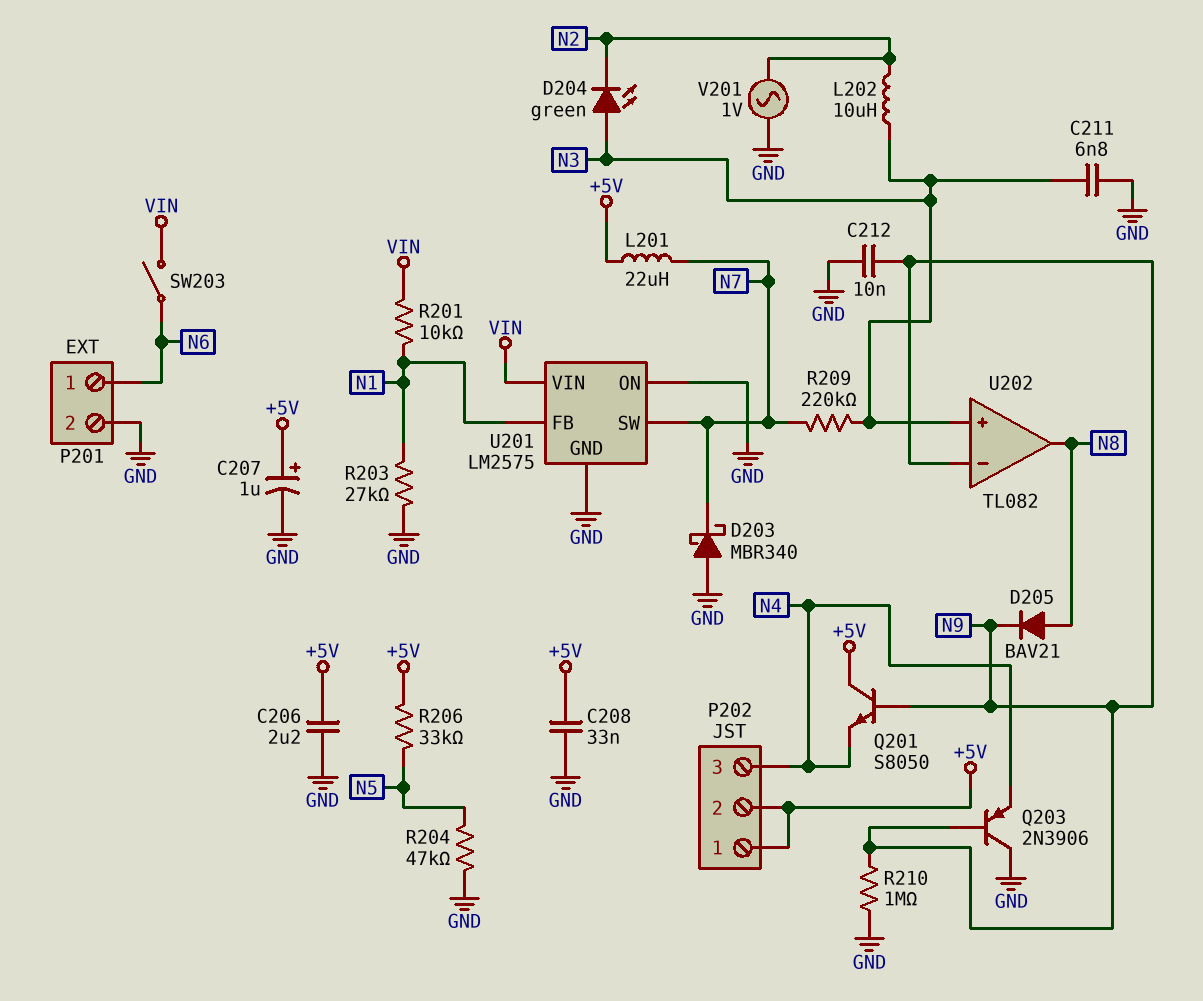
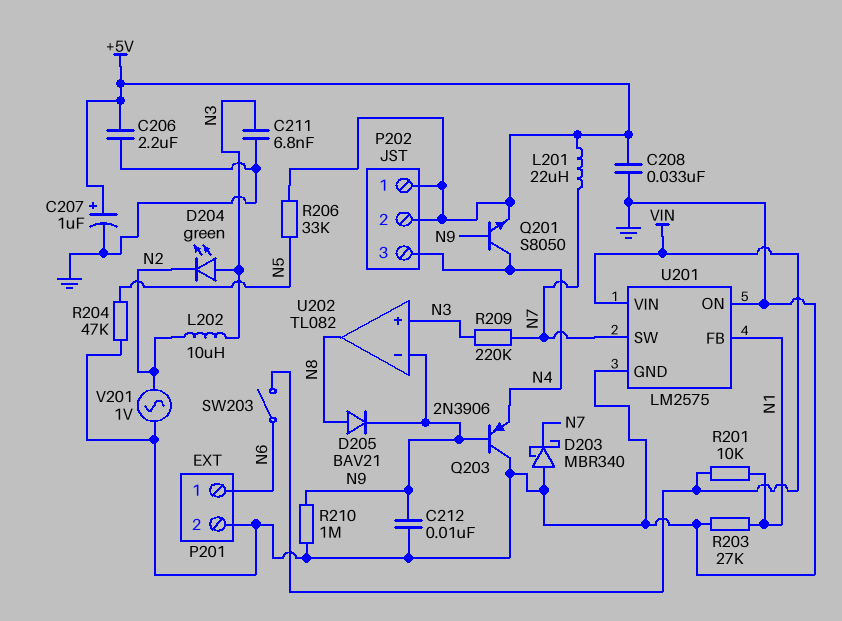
Q201: NPN S8050 (B N9, C +5V, E N4) -> NPN S8050 (B N9, C N4, E +5V)

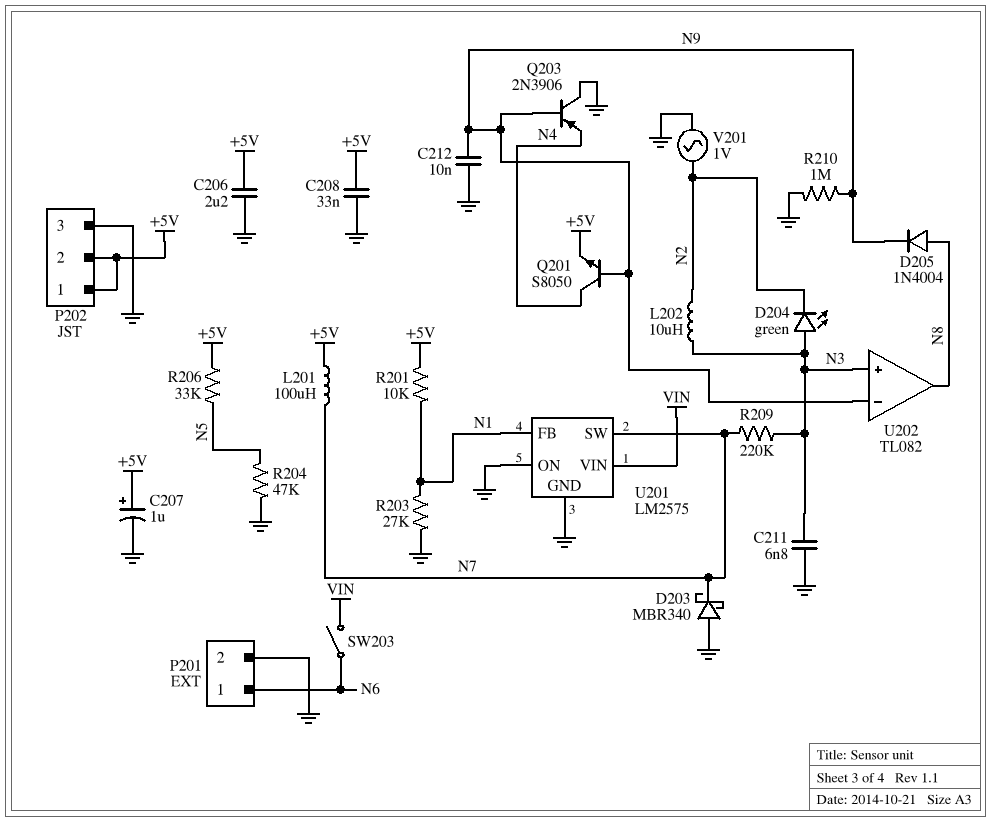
D205: diode BAV21 (A N8, K N9) -> diode 1N4004 (A N8, K N9)
L201: 22uH (+5V, N7) -> 100uH (+5V, N7)
P202 pin 3: N4 -> GND
R201: 10k (N1, VIN) -> 10k (+5V, N1)

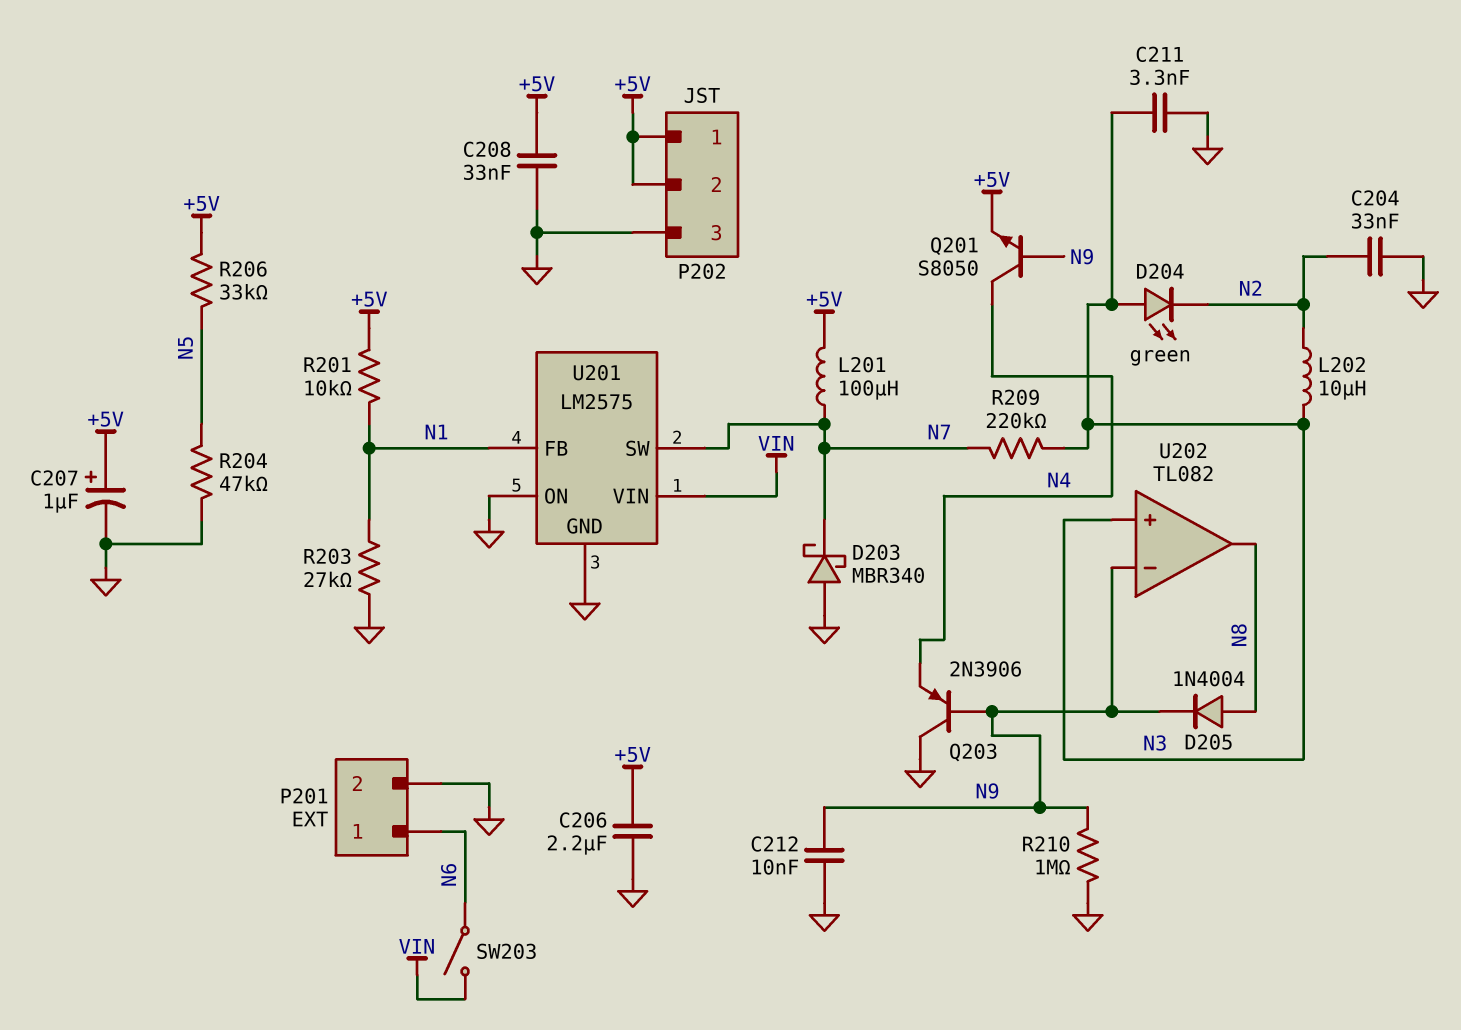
C204: none -> 33nF (GND, N2)
C211: 6.8nF (GND, N3) -> 3.3nF (GND, N3)
V201: AC 1V (GND, N2) -> none

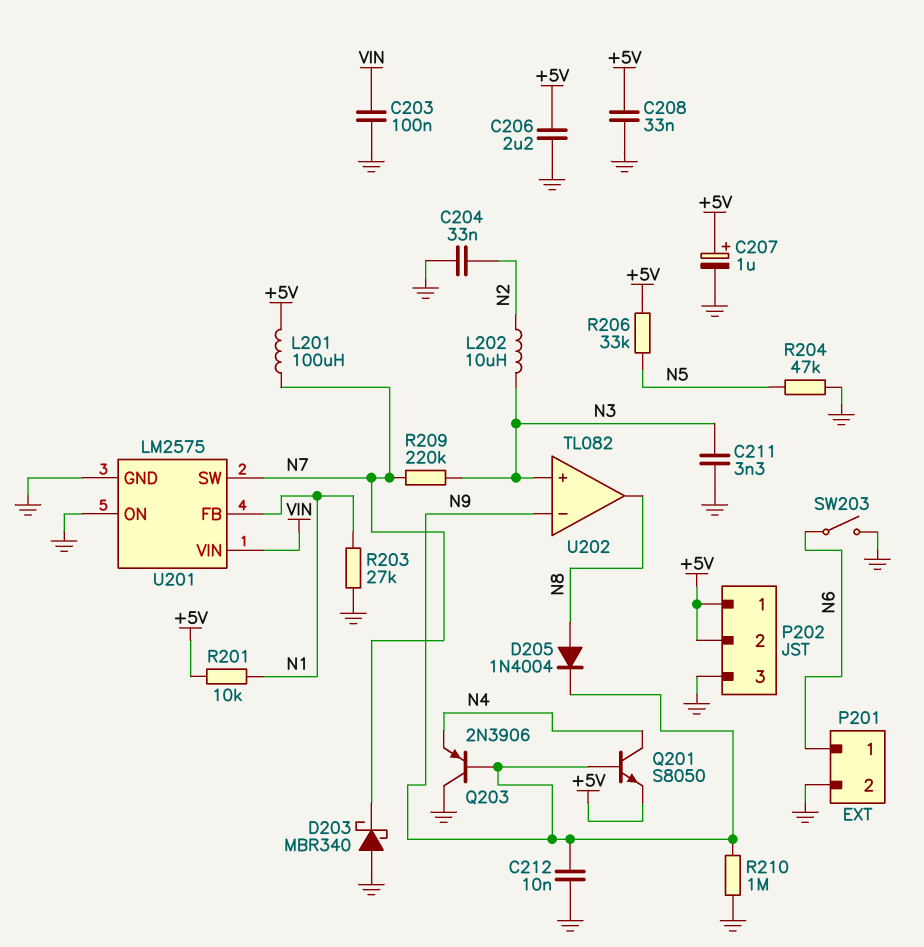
C203: none -> 100nF (GND, VIN)
D204: LED green (A N3, K N2) -> none
SW203: switch (N6, VIN) -> switch (GND, N6)

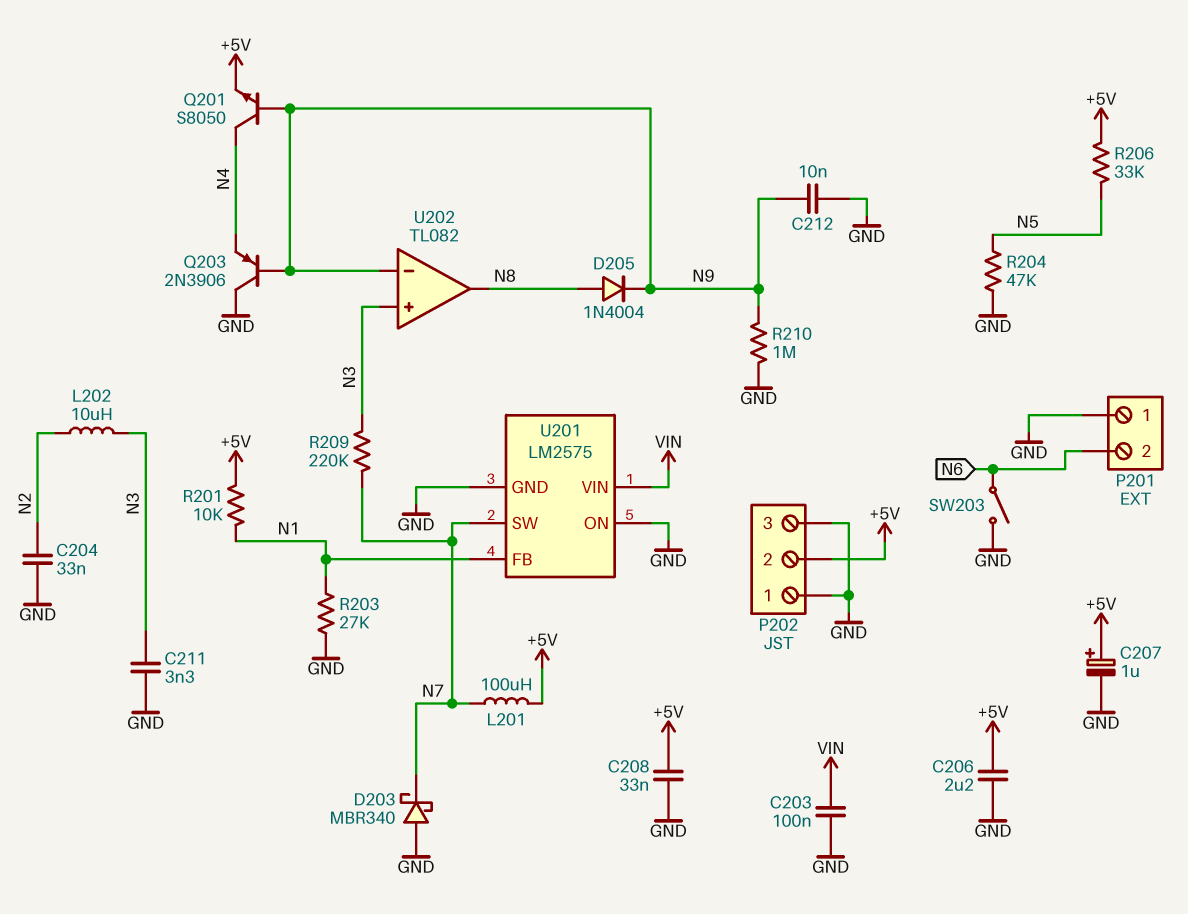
P201 pin 1: N6 -> GND
P201 pin 2: GND -> N6
P202 pin 1: +5V -> GND

